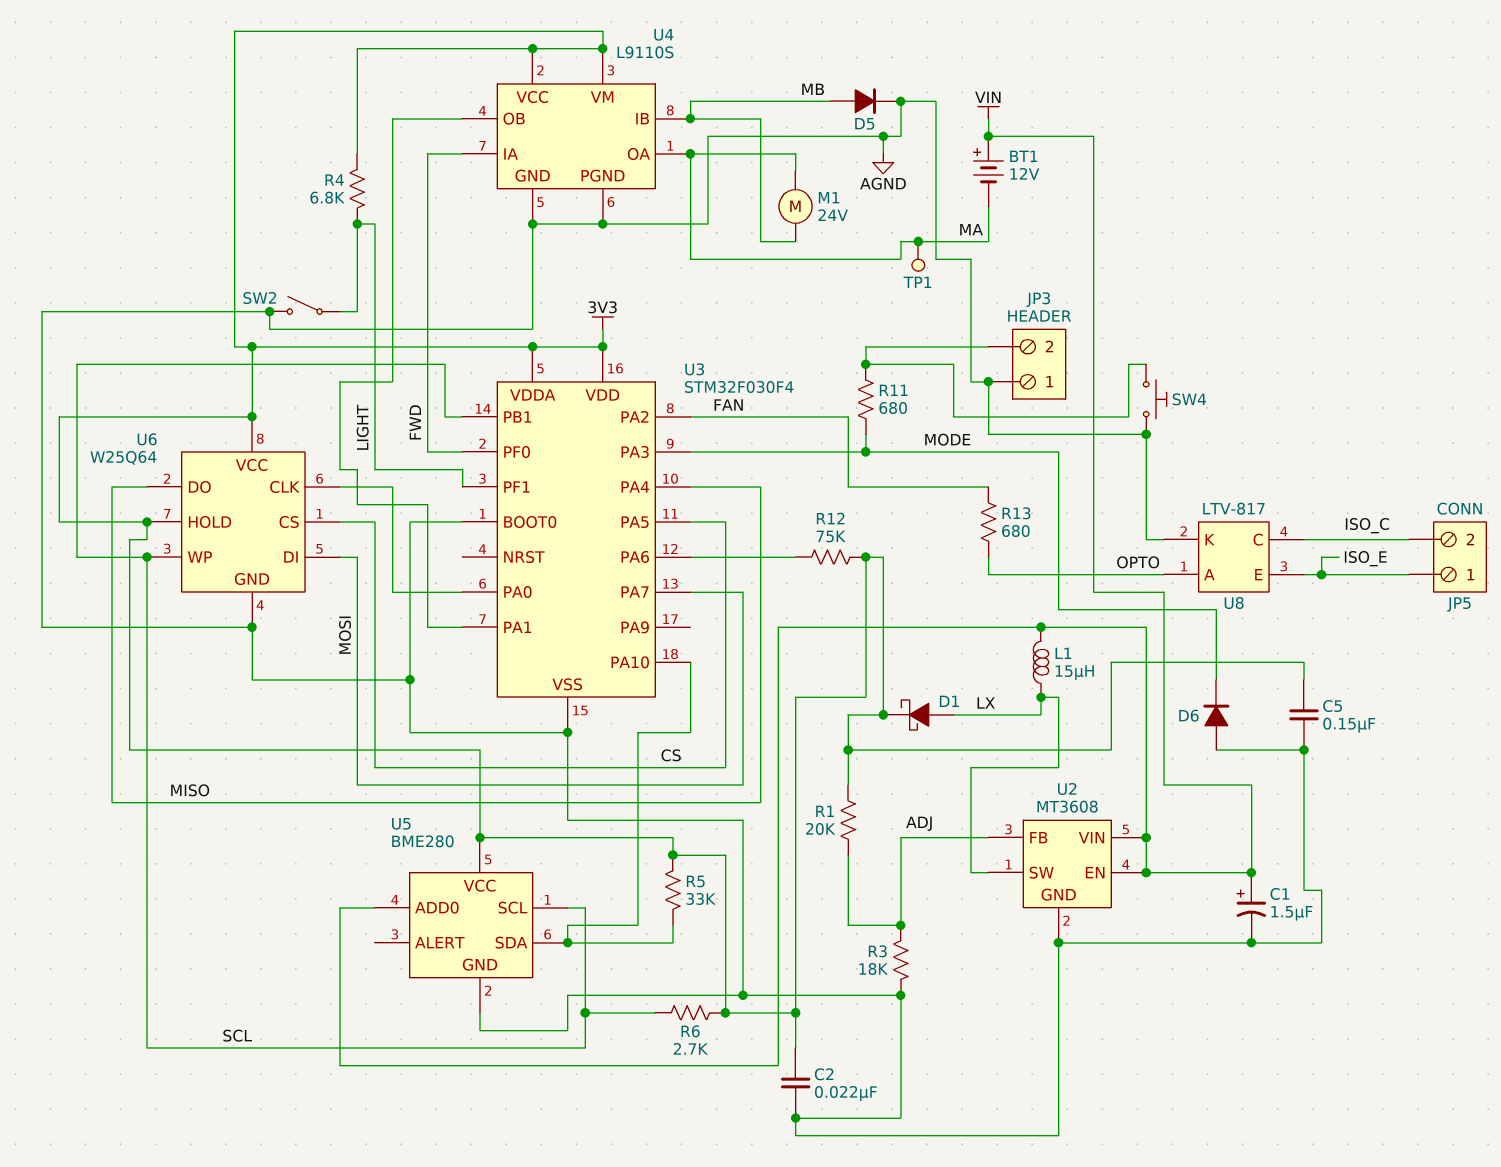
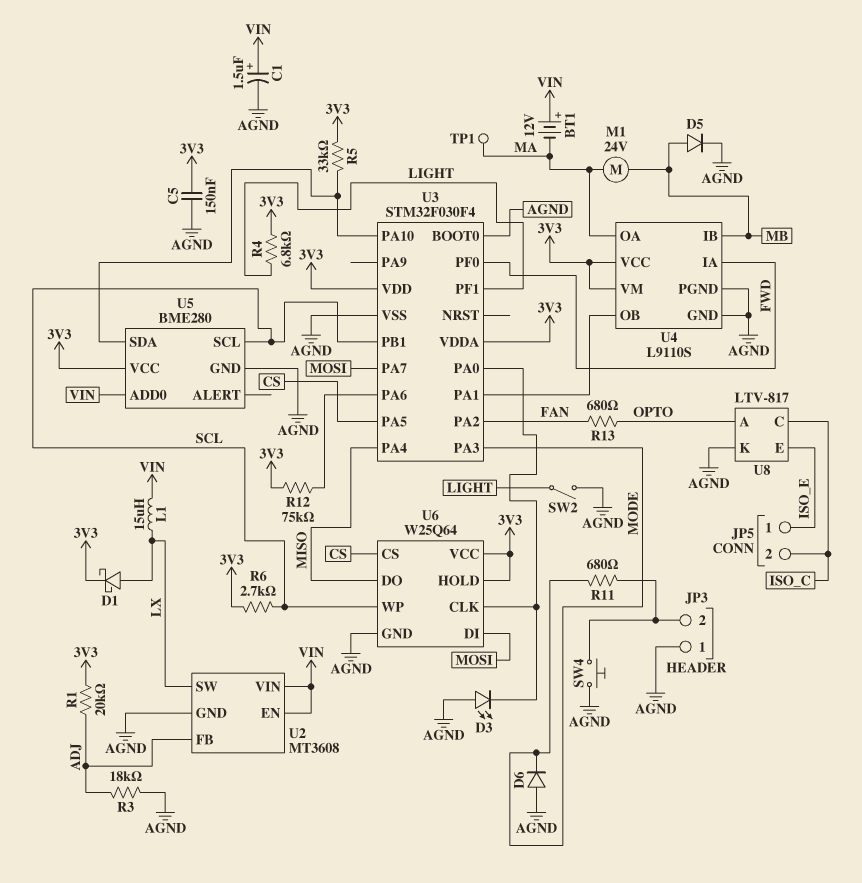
C2: 22nF (3V3, AGND) -> none
D3: none -> LED (A AGND, K U3/PA0)

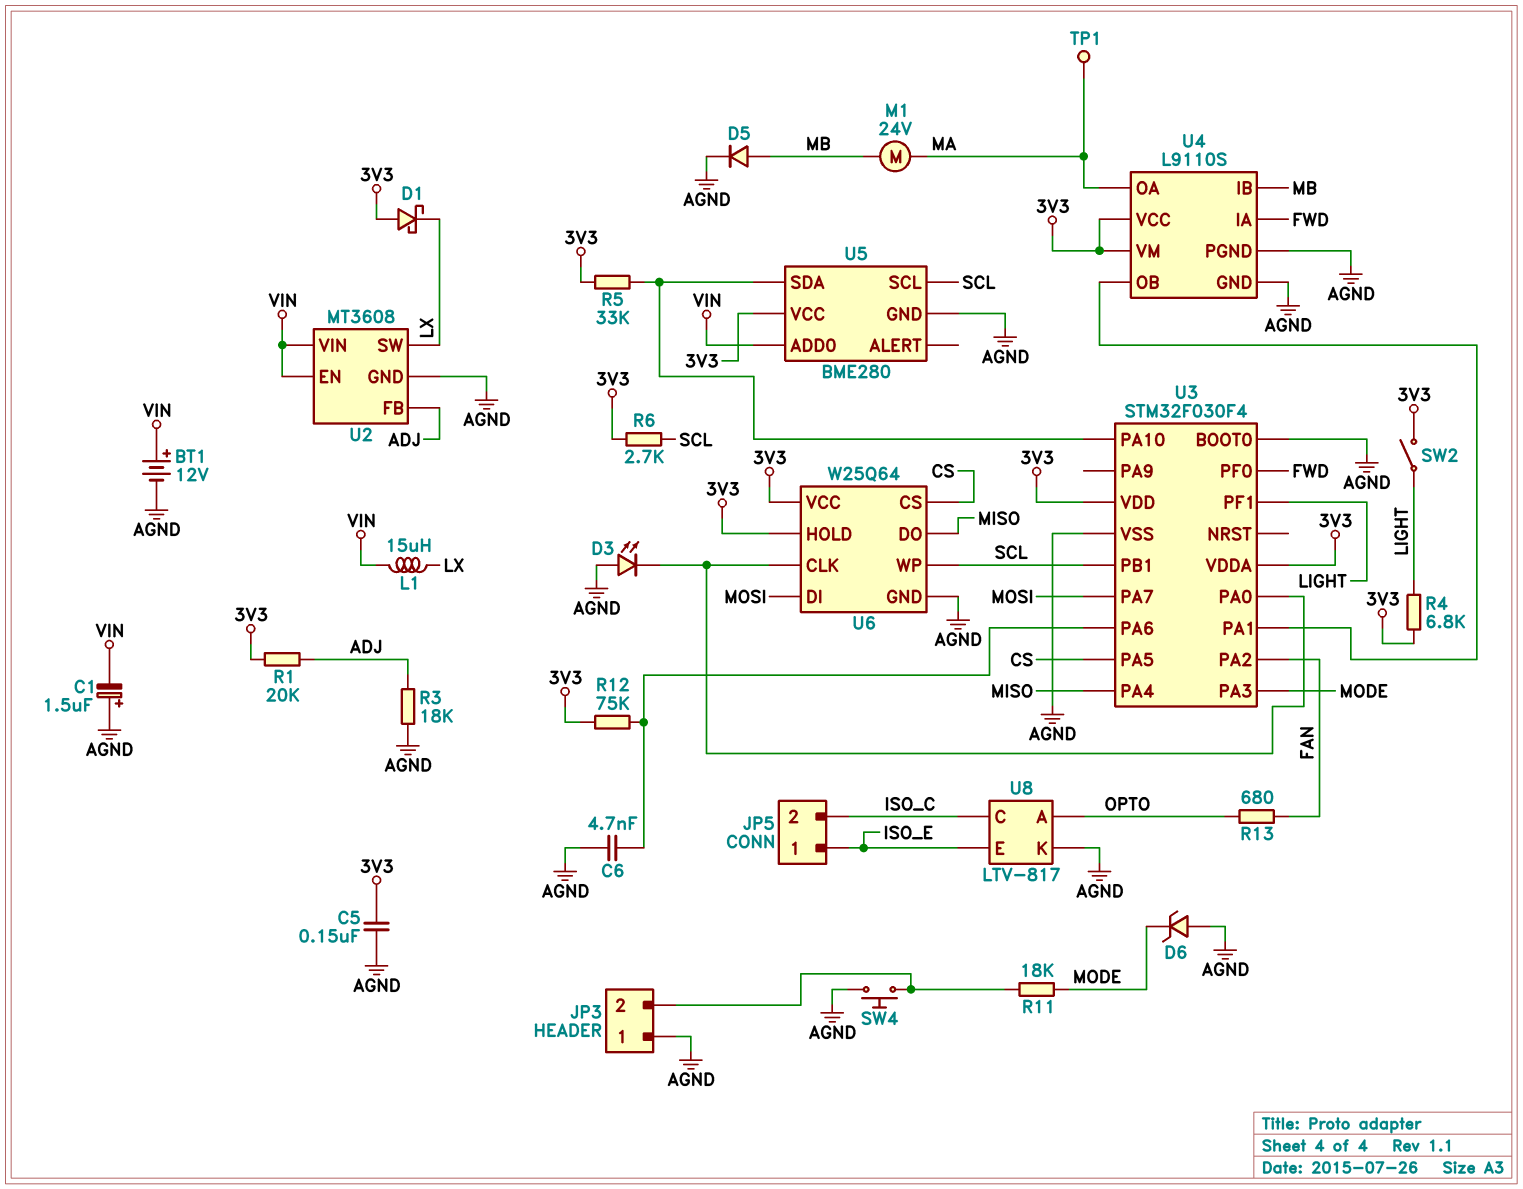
BT1: 12V (plus VIN, minus MA) -> 12V (plus VIN, minus AGND)
C1: 1.5uF (plus VIN, minus AGND) -> 1.5uF (plus AGND, minus VIN)
C6: none -> 4.7nF (AGND, U3/PA6)
D1: schottky (A LX, K 3V3) -> schottky (A 3V3, K LX)
D6: diode (A AGND, K MODE) -> zener (A AGND, K MODE)
R11: 680 (JP3/2, MODE) -> 18k (JP3/2, MODE)
SW2: switch (AGND, LIGHT) -> switch (3V3, LIGHT)

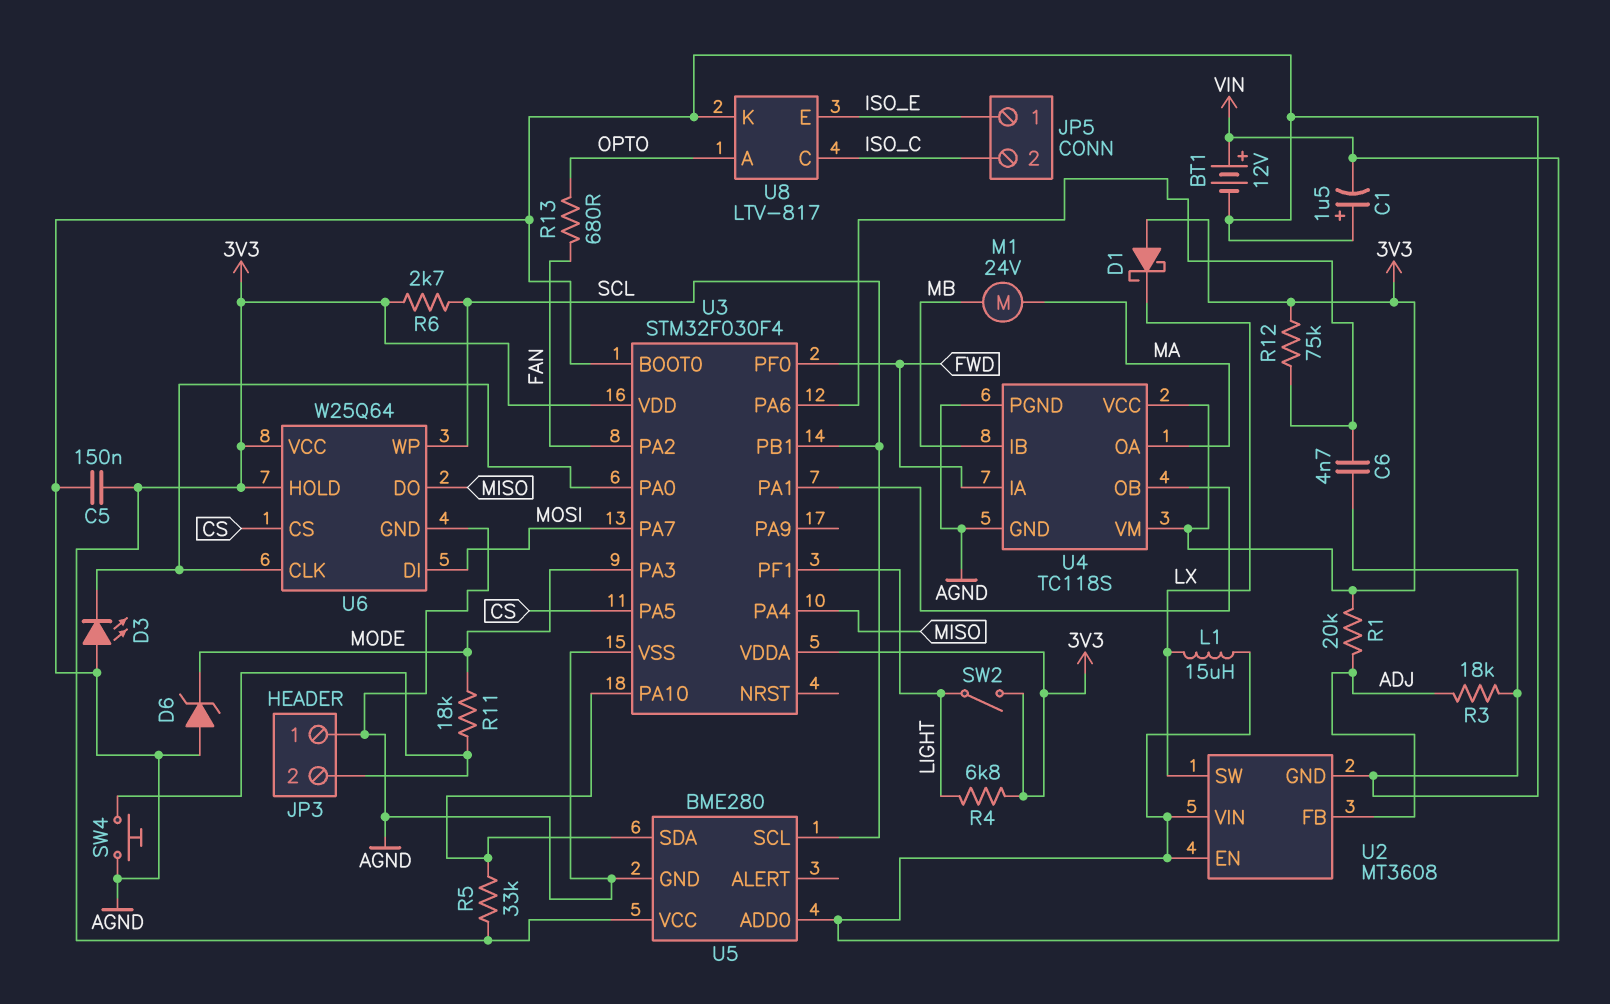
D5: diode (A MB, K AGND) -> none
TP1: test point (MA) -> none
U4: L9110S -> TC118S

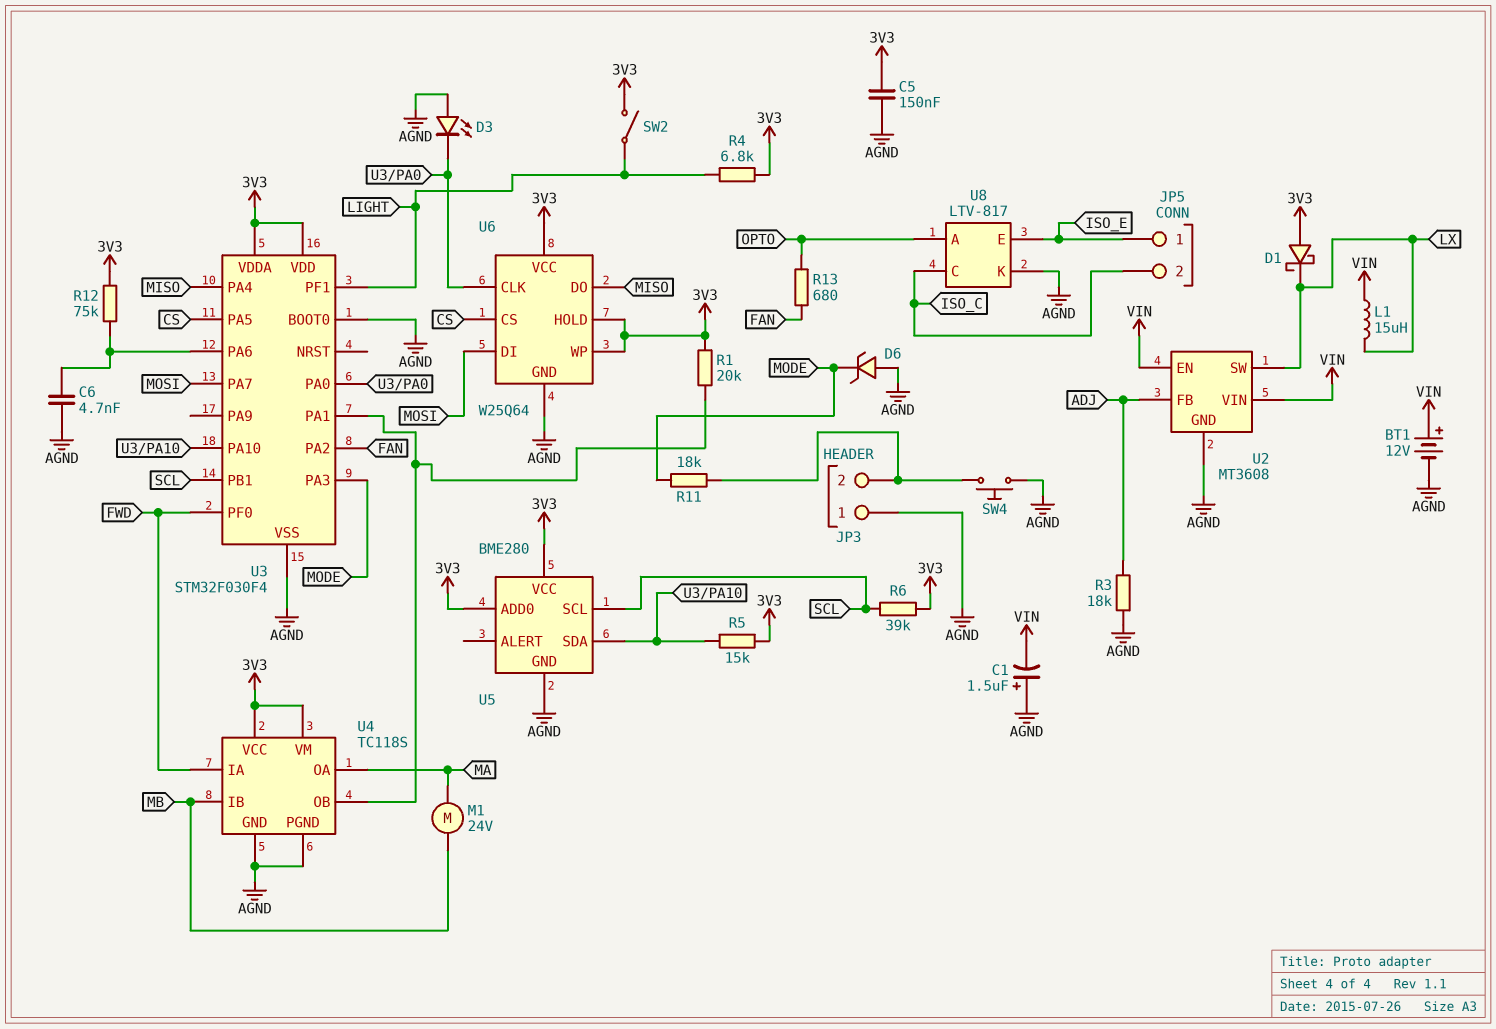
R1: 20k (3V3, ADJ) -> 20k (3V3, U3/PA1)
R5: 33k (3V3, U3/PA10) -> 15k (3V3, U3/PA10)
R6: 2.7k (3V3, SCL) -> 39k (3V3, SCL)
U5 pin ADD0: VIN -> 3V3
U6 pin WP: SCL -> 3V3

